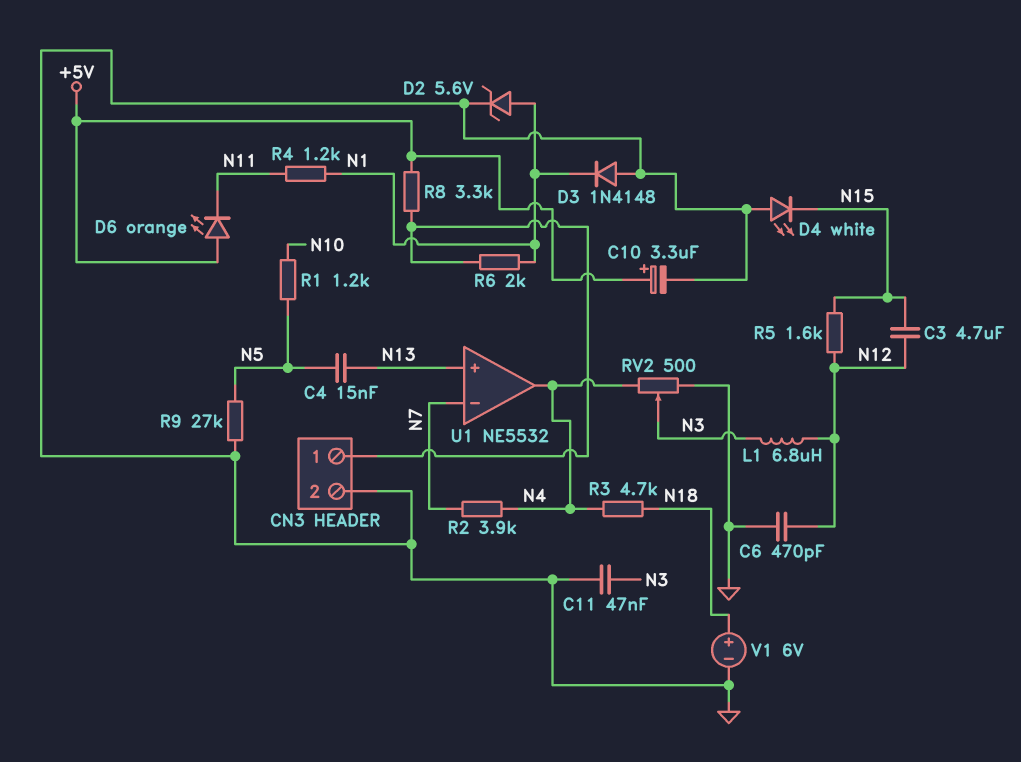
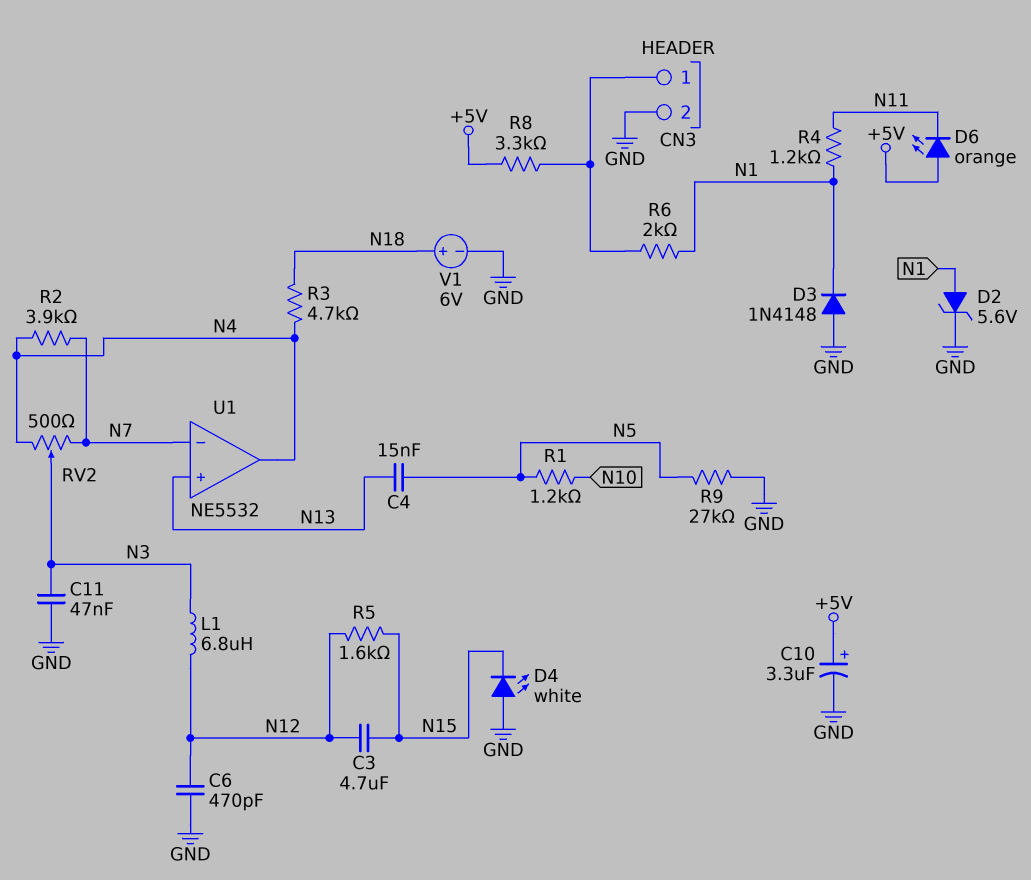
RV2: 500 (GND, N4, wiper N3) -> 500 (N4, N7, wiper N3)

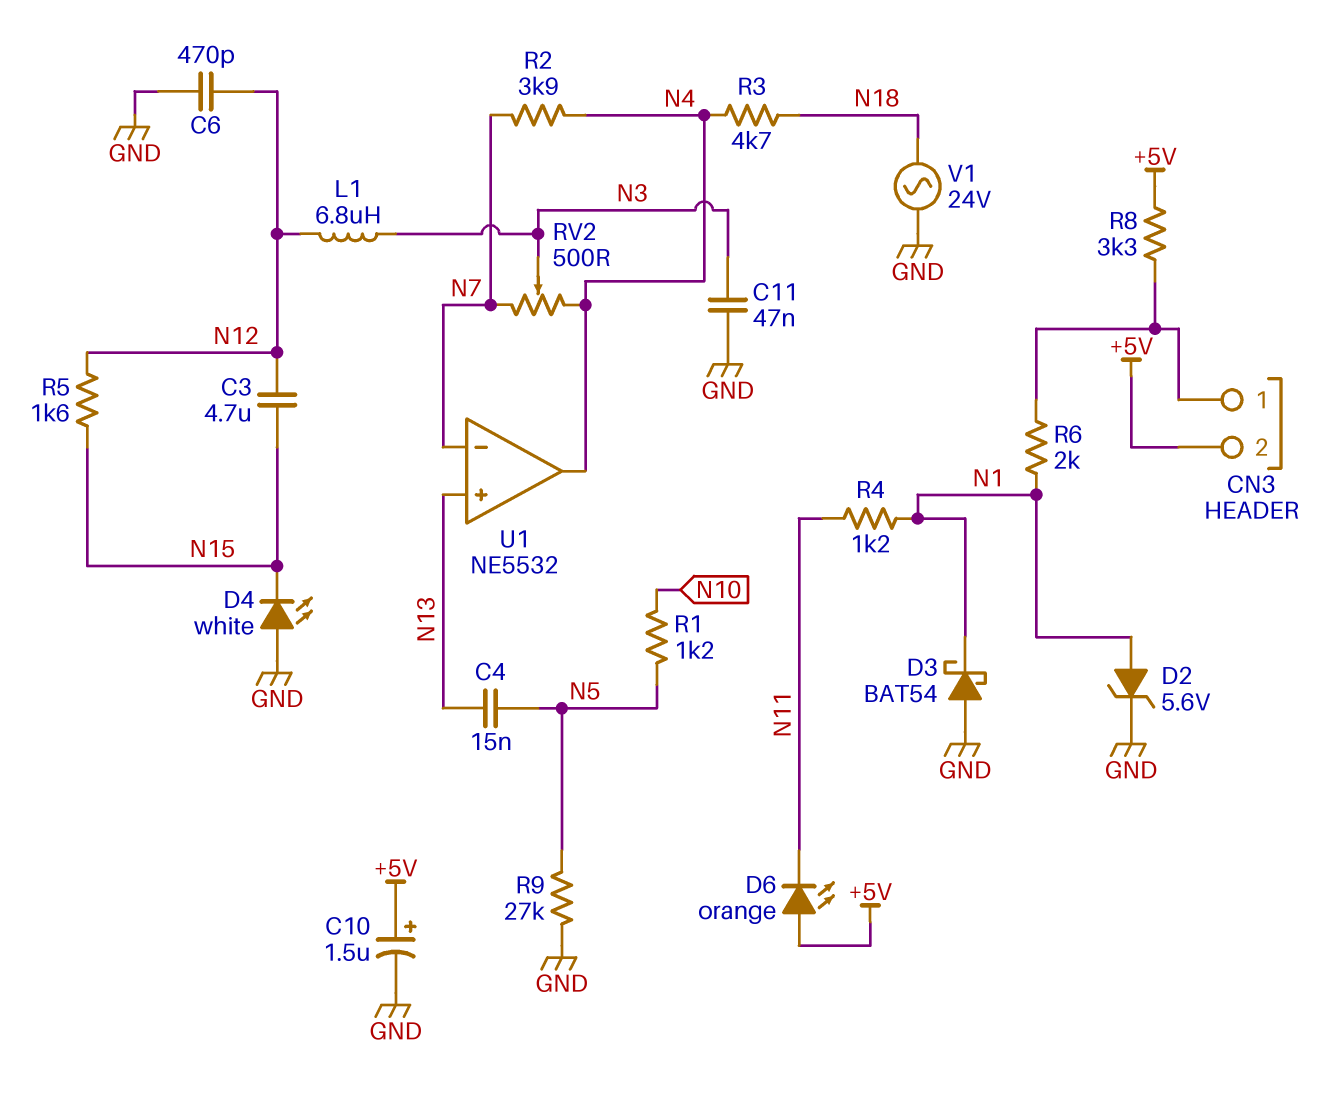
C10: 3.3uF (plus +5V, minus GND) -> 1.5uF (plus +5V, minus GND)
CN3 pin 2: GND -> +5V
D3: diode 1N4148 (A GND, K N1) -> schottky BAT54 (A GND, K N1)
V1: 6V (plus N18, minus GND) -> AC 24V (GND, N18)

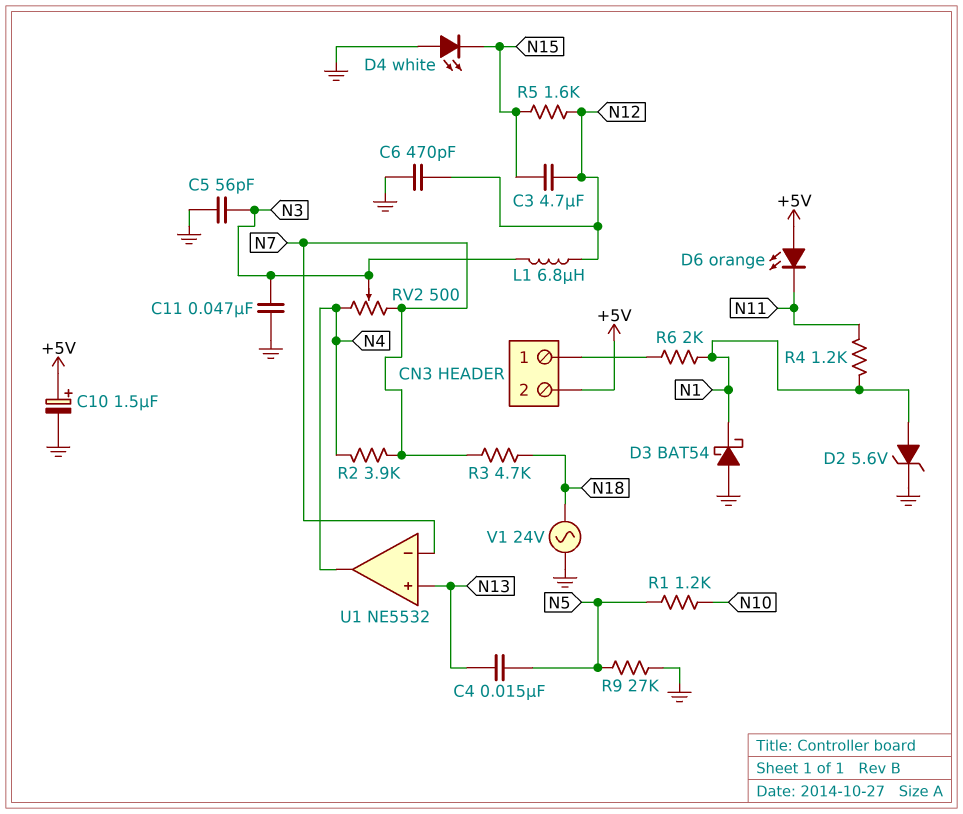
C5: none -> 56pF (GND, N3)
R3: 4.7k (N4, N18) -> 4.7k (N7, N18)
R8: 3.3k (+5V, CN3/1) -> none

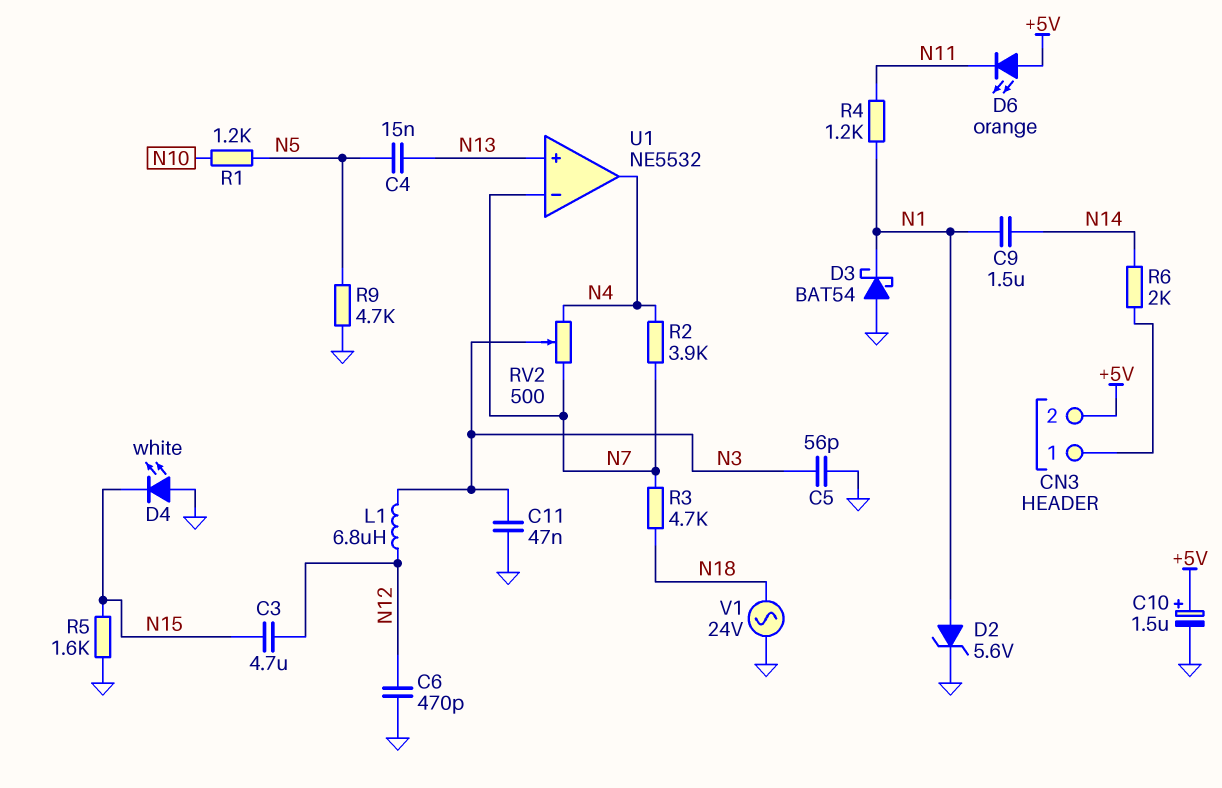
C9: none -> 1.5uF (N1, N14)
R5: 1.6k (N12, N15) -> 1.6k (GND, N15)
R6: 2k (CN3/1, N1) -> 2k (CN3/1, N14)
R9: 27k (GND, N5) -> 4.7k (GND, N5)

